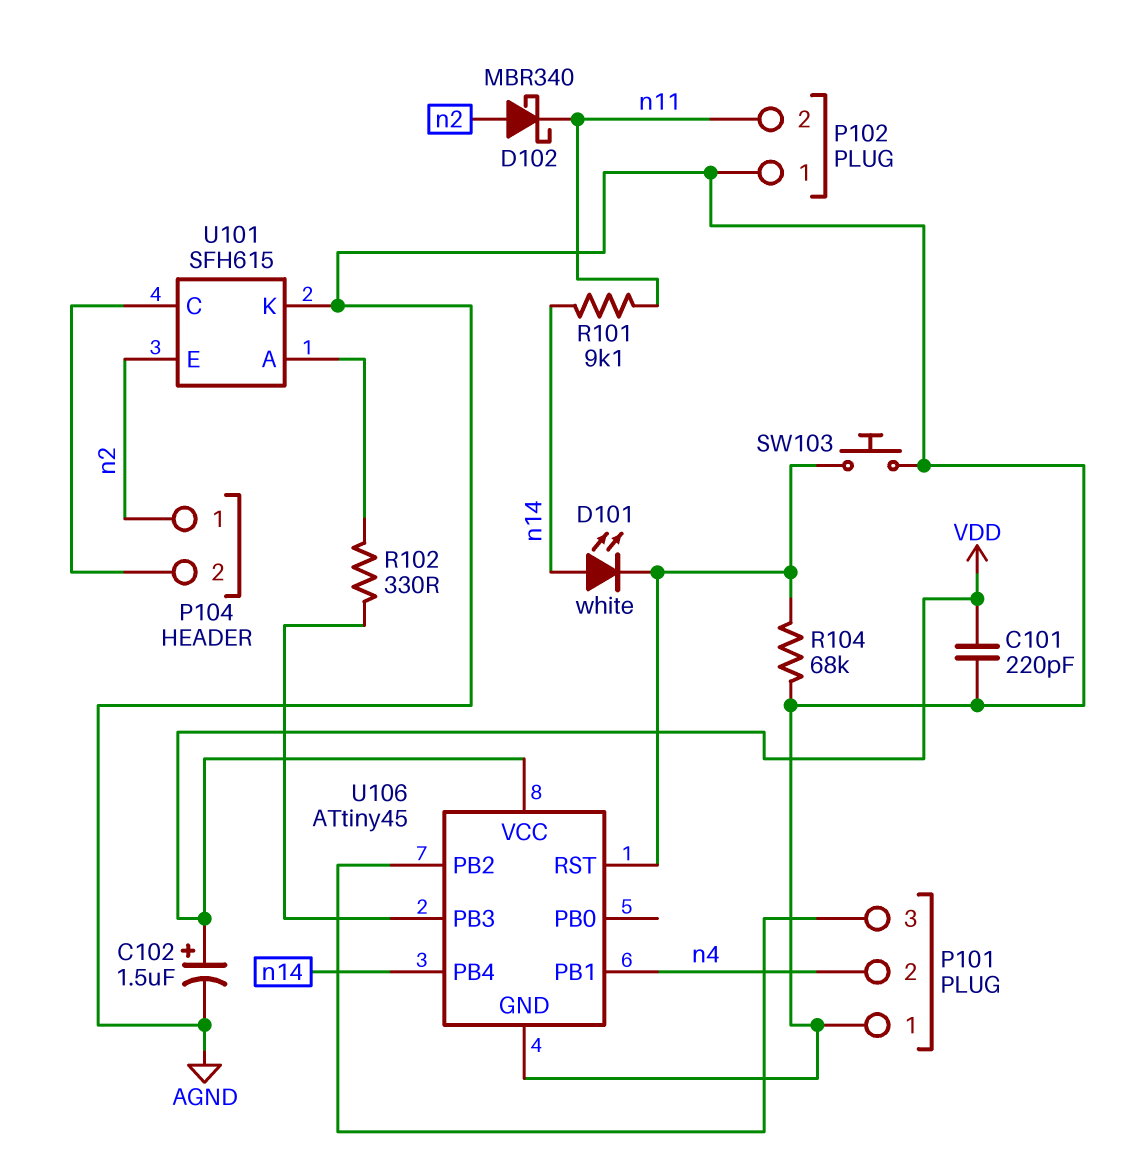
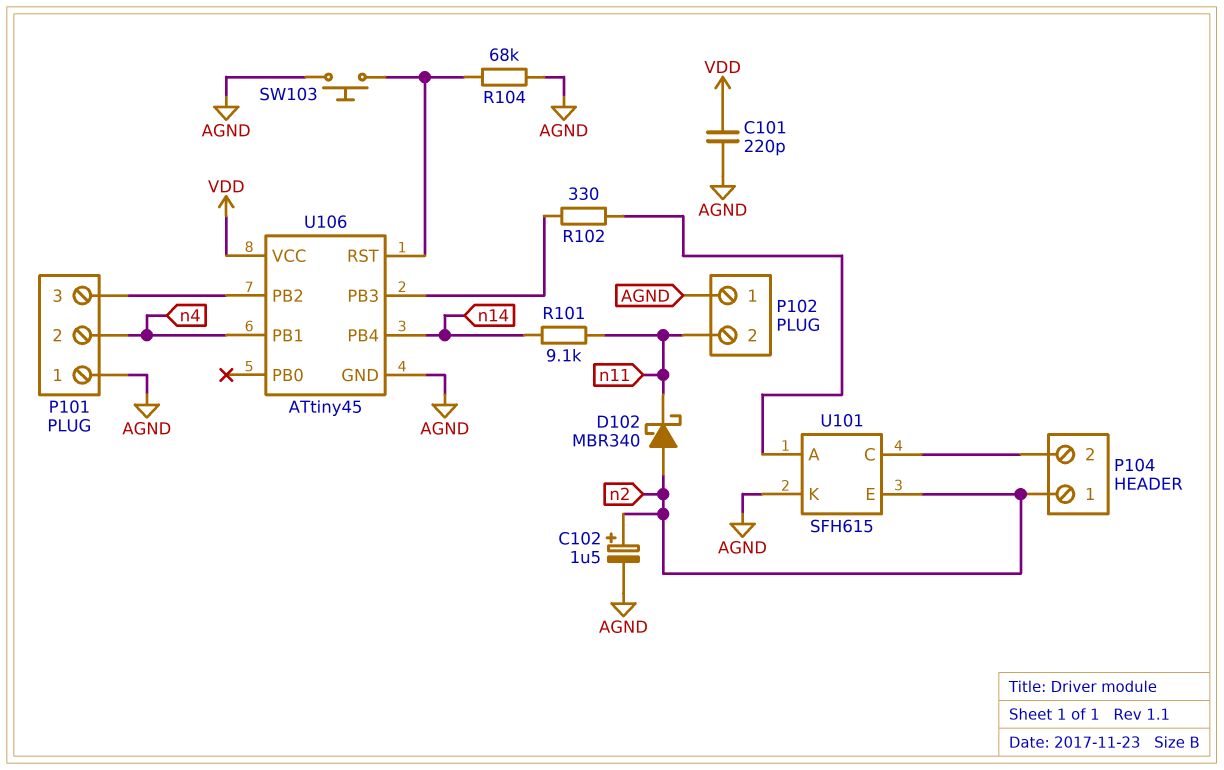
C102: 1.5uF (plus VDD, minus AGND) -> 1.5uF (plus n2, minus AGND)
D101: LED white (A n14, K U106/RST) -> none

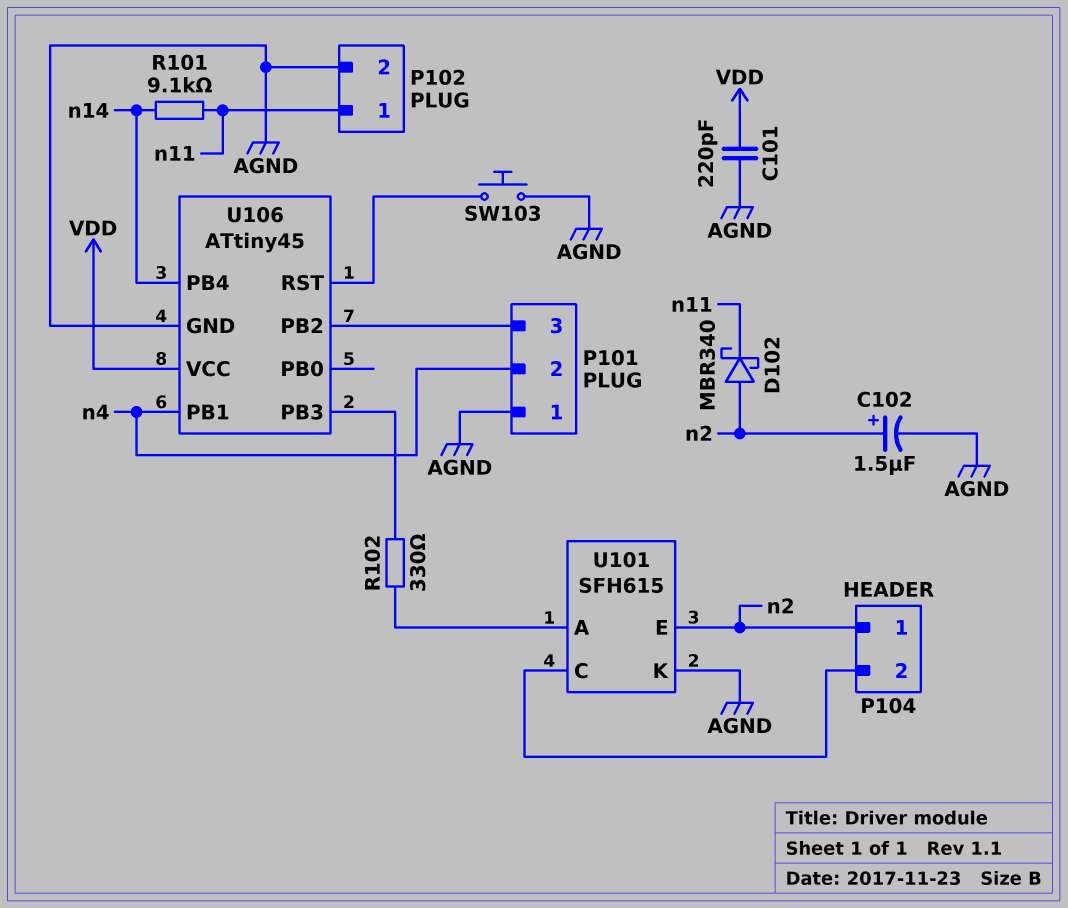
P102 pin 1: AGND -> n11
P102 pin 2: n11 -> AGND
R104: 68k (AGND, U106/RST) -> none

